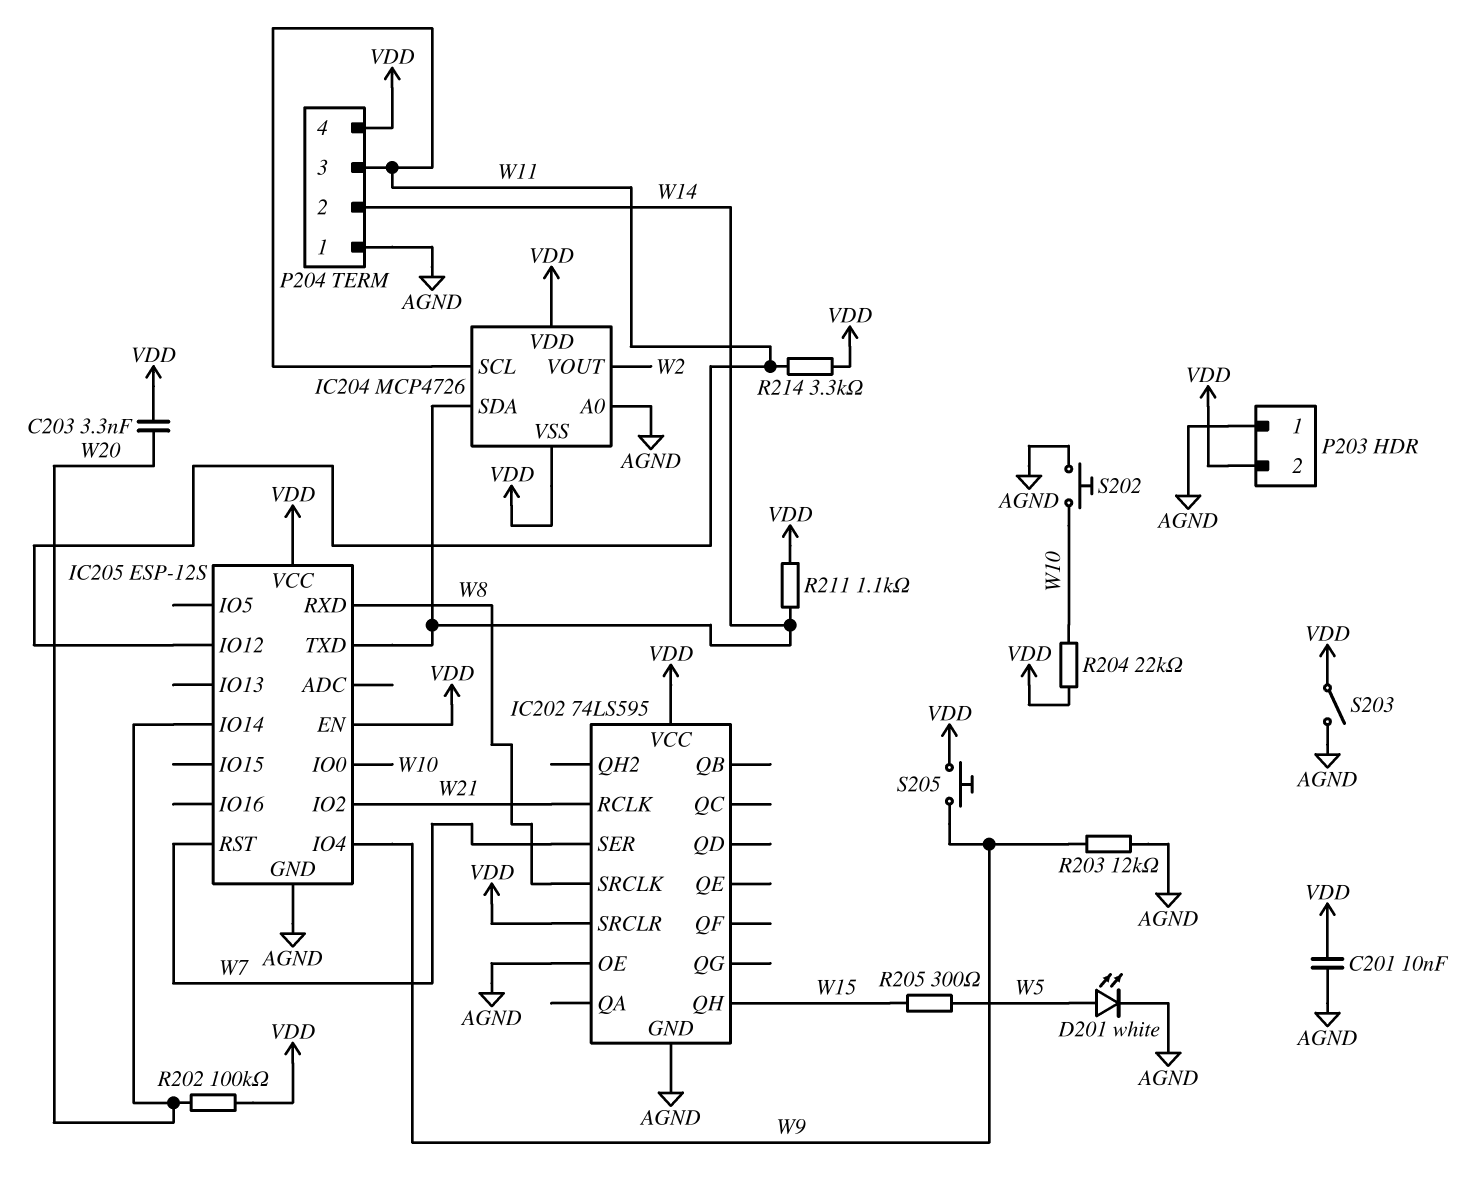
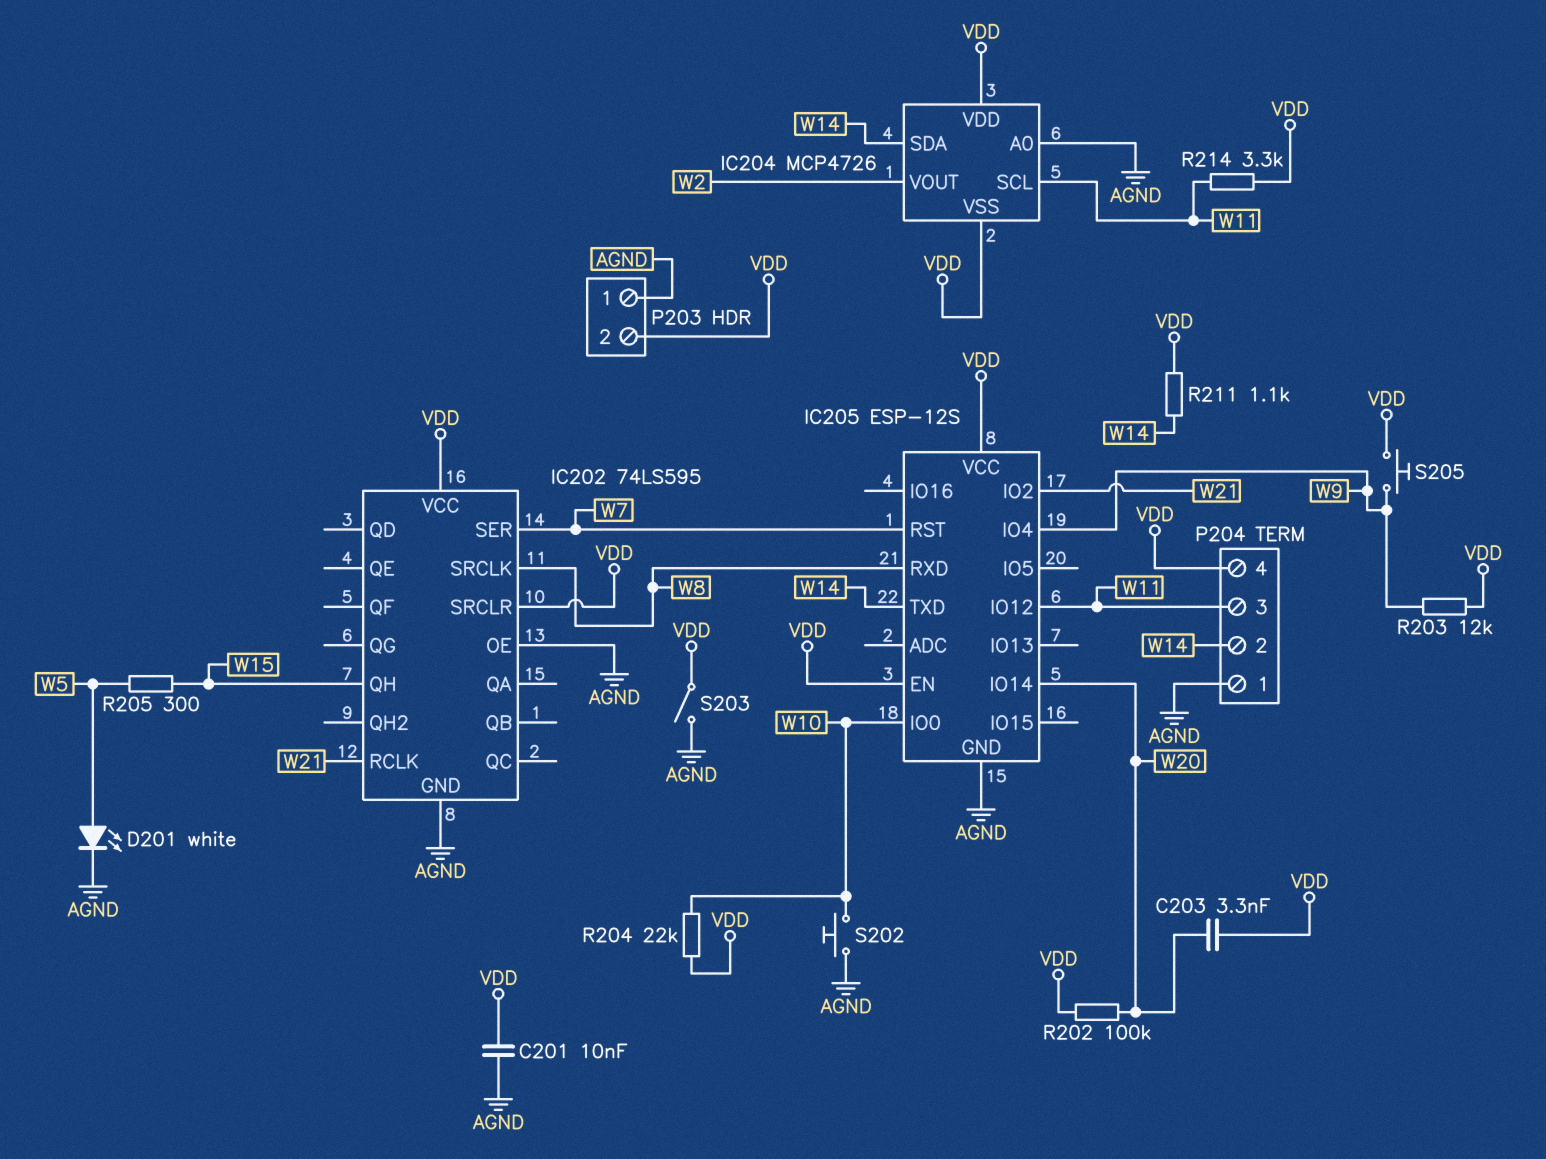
R203: 12k (AGND, W9) -> 12k (VDD, W9)

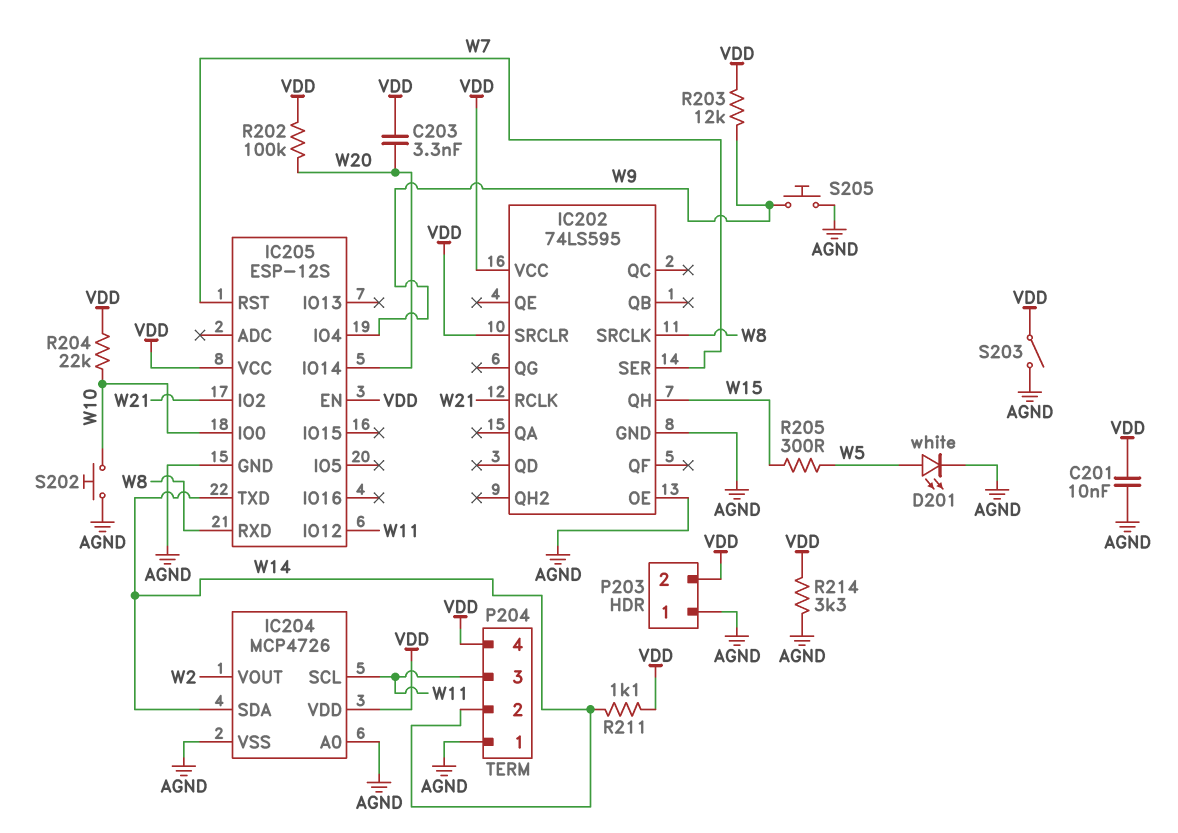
IC204 pin VSS: VDD -> AGND
R214: 3.3k (VDD, W11) -> 3.3k (AGND, VDD)
S205: button (VDD, W9) -> button (AGND, W9)

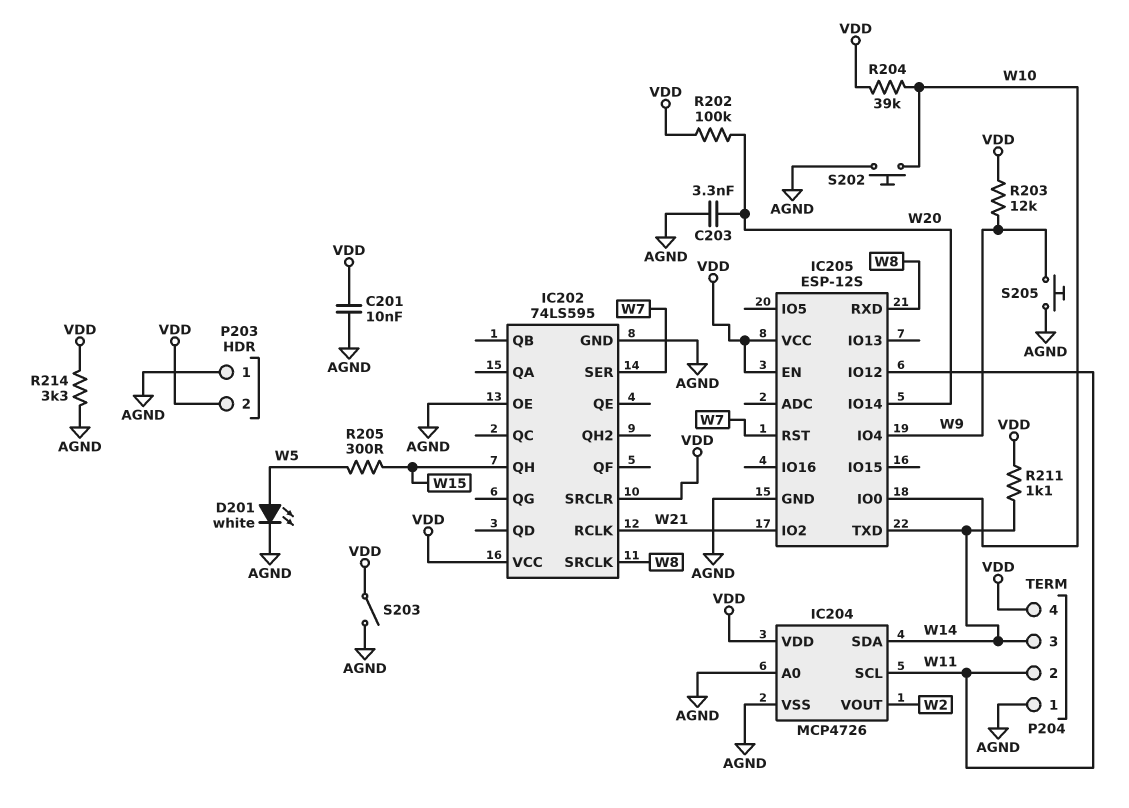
C203: 3.3nF (VDD, W20) -> 3.3nF (AGND, W20)
P204 pin 2: W14 -> W11
P204 pin 3: W11 -> W14
R204: 22k (VDD, W10) -> 39k (VDD, W10)

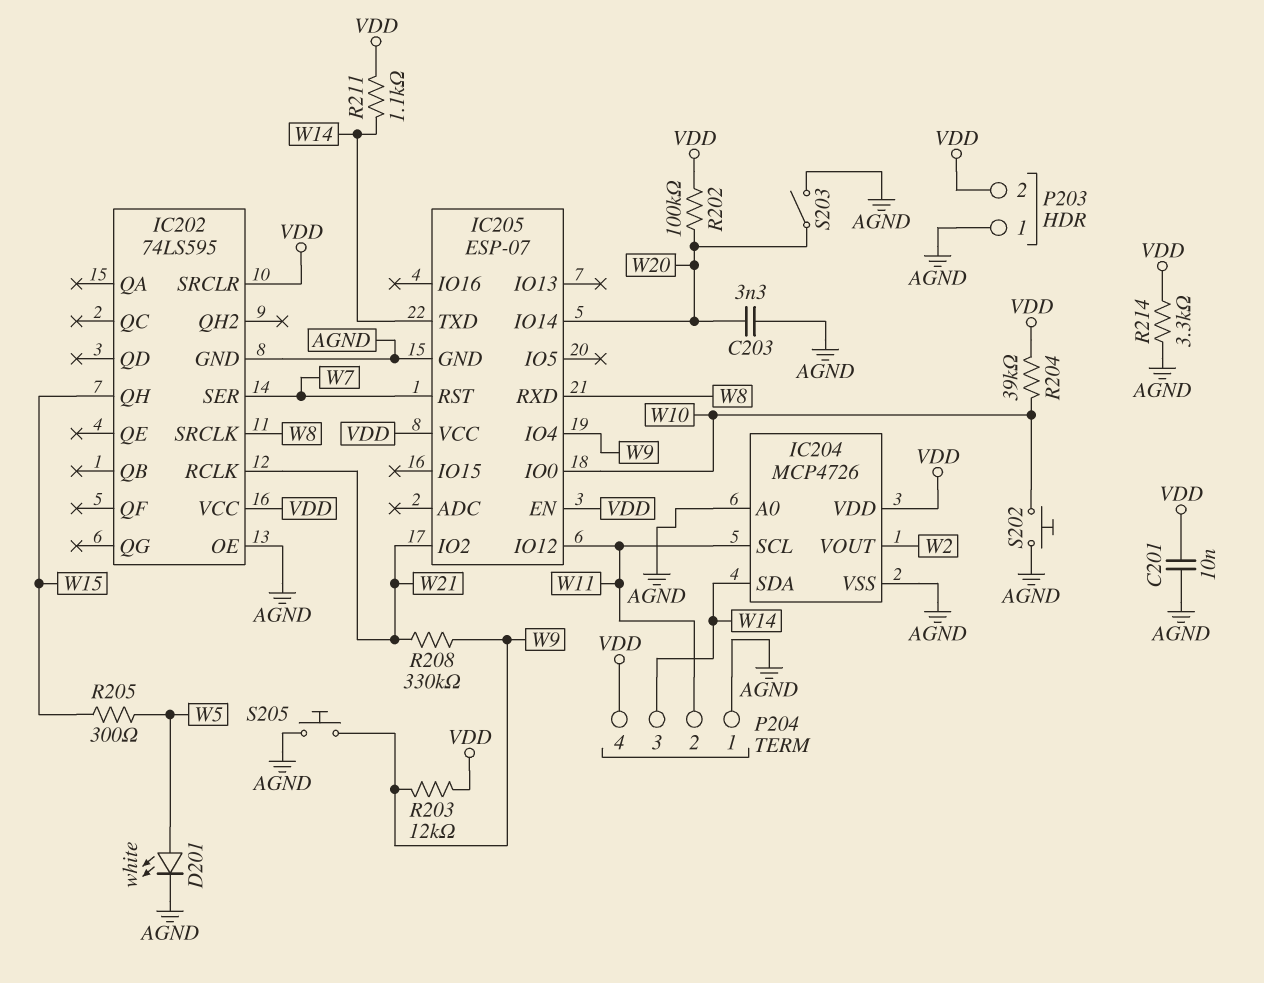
IC205: ESP-12S -> ESP-07
R208: none -> 330k (W9, W21)
S203: switch (AGND, VDD) -> switch (AGND, W20)

